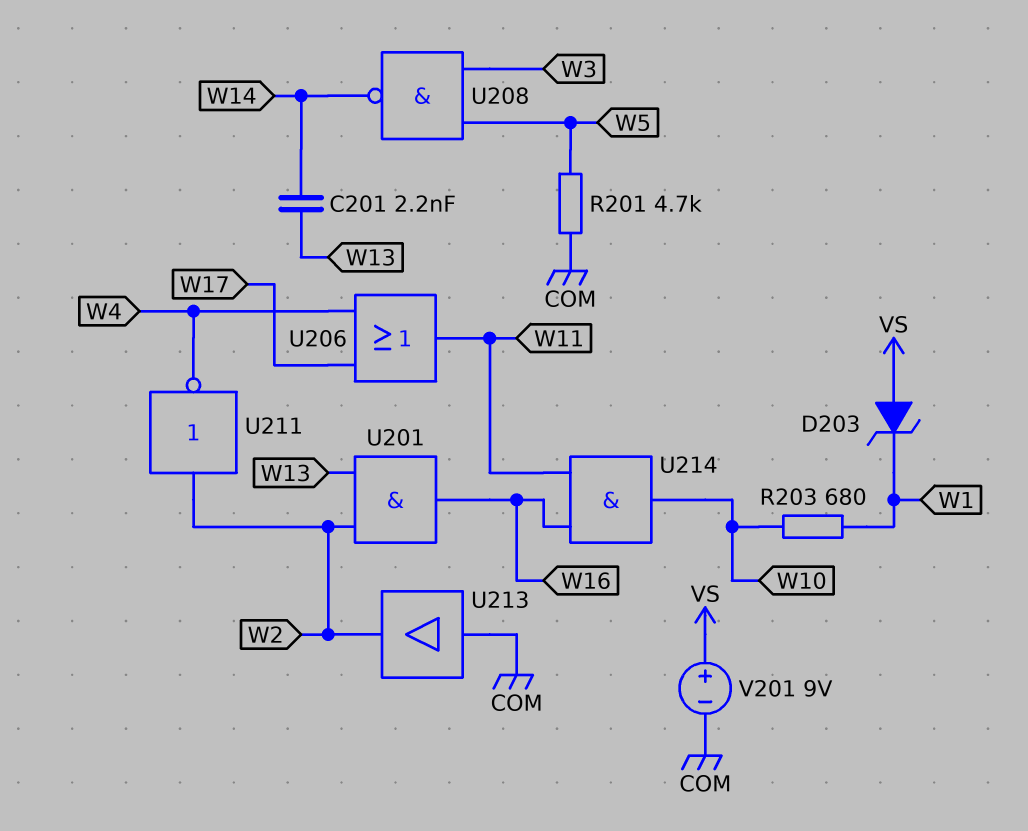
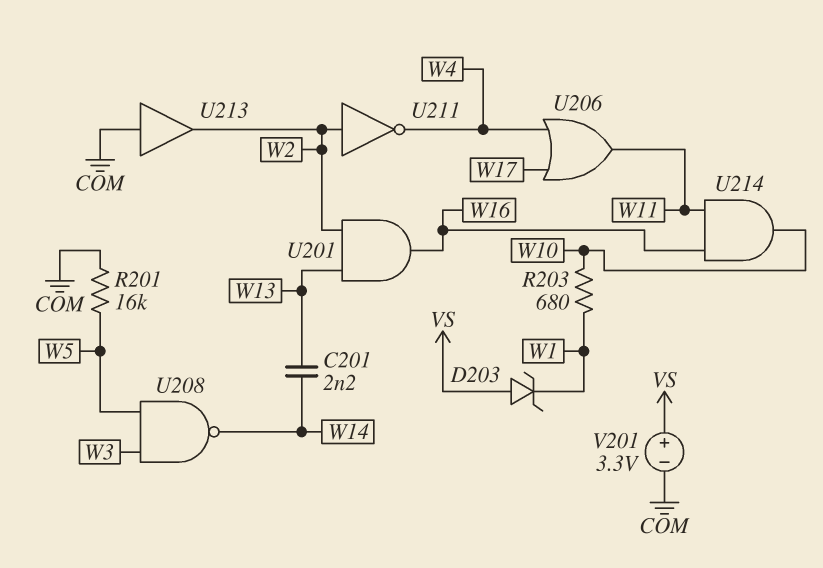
R201: 4.7k (COM, W5) -> 16k (COM, W5)
V201: 9V (plus VS, minus COM) -> 3.3V (plus VS, minus COM)

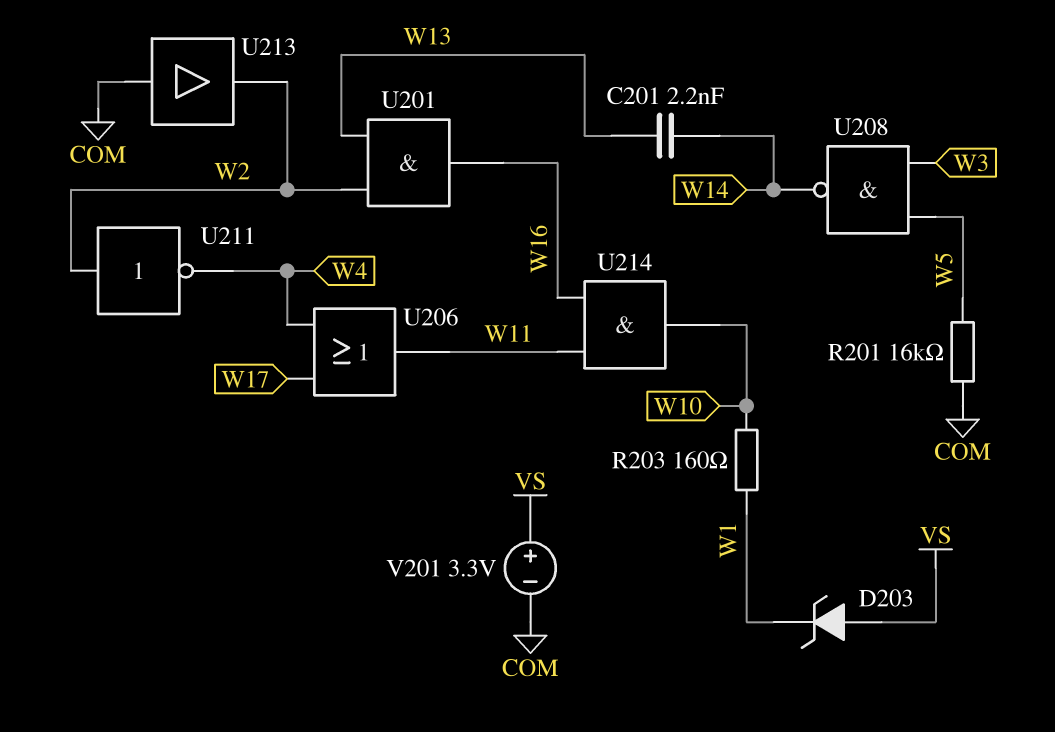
R203: 680 (W1, W10) -> 160 (W1, W10)

